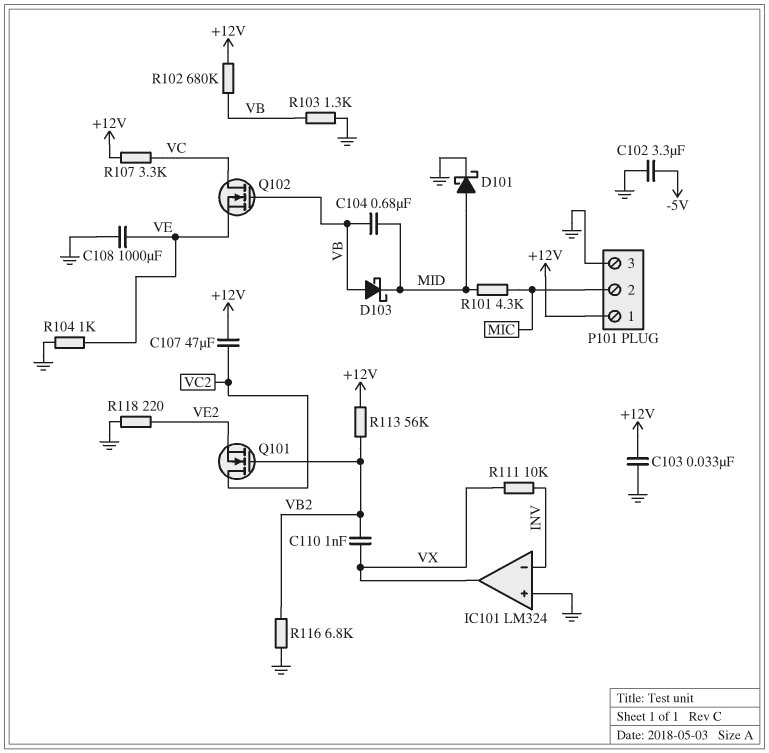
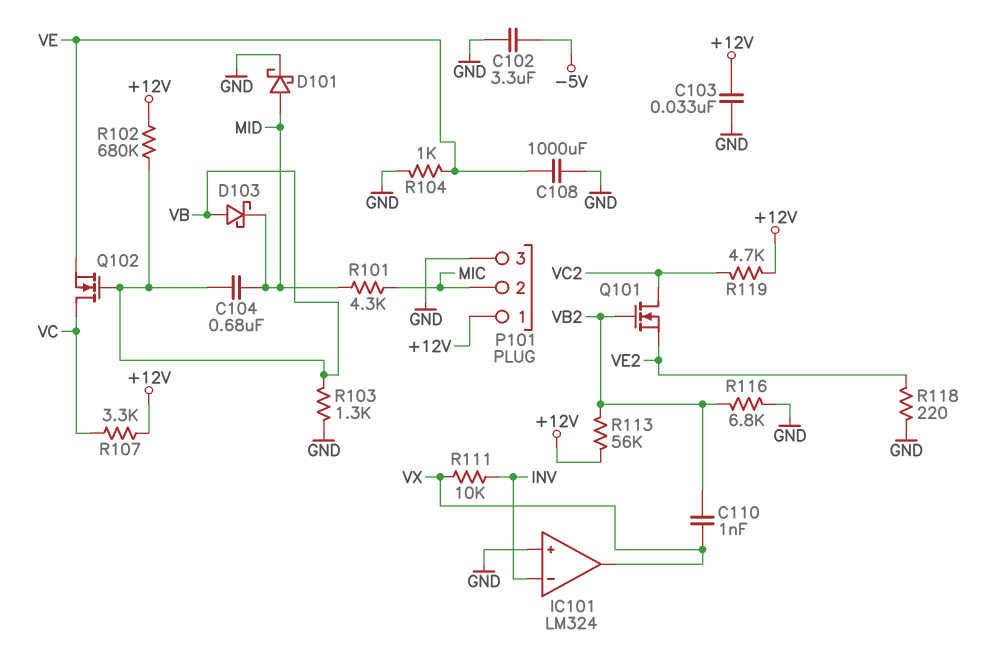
C107: 47uF (+12V, VC2) -> none
R119: none -> 4.7k (+12V, VC2)

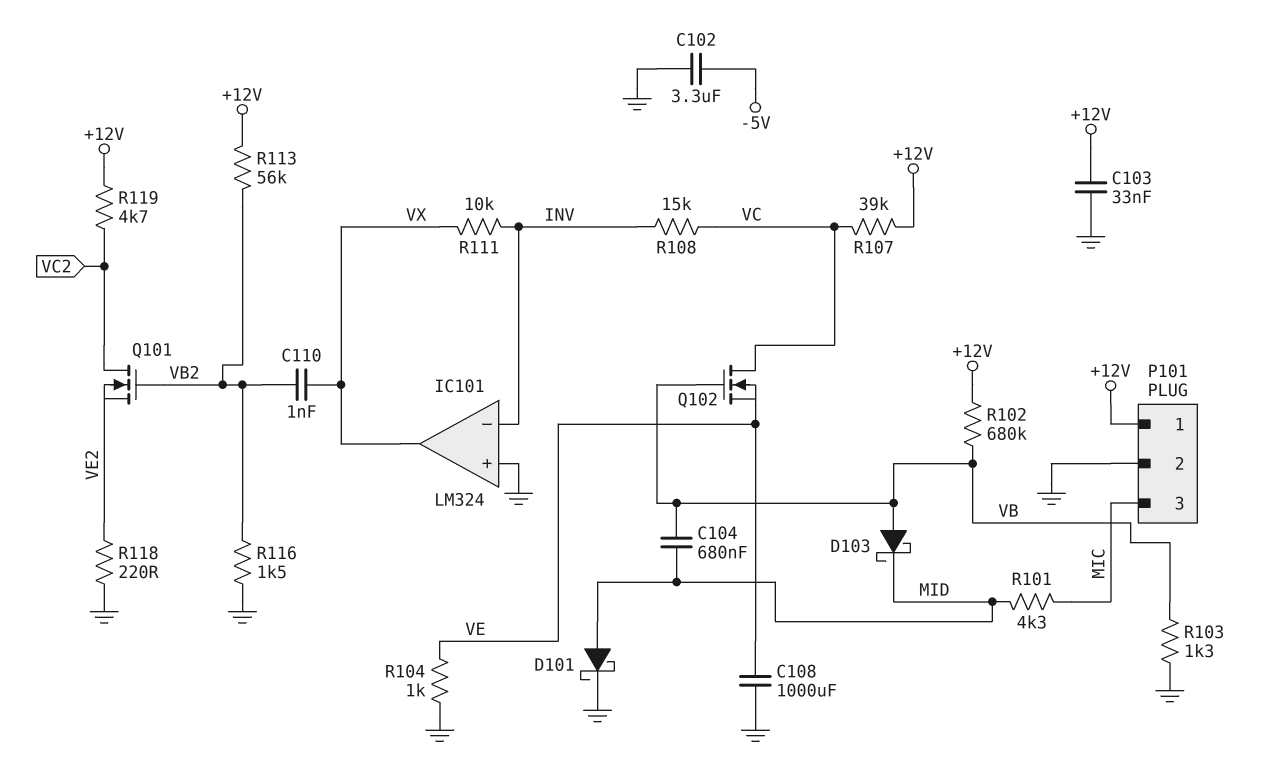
P101 pin 2: MIC -> GND
P101 pin 3: GND -> MIC
R107: 3.3k (+12V, VC) -> 39k (+12V, VC)
R108: none -> 15k (INV, VC)
R116: 6.8k (GND, VB2) -> 1.5k (GND, VB2)

